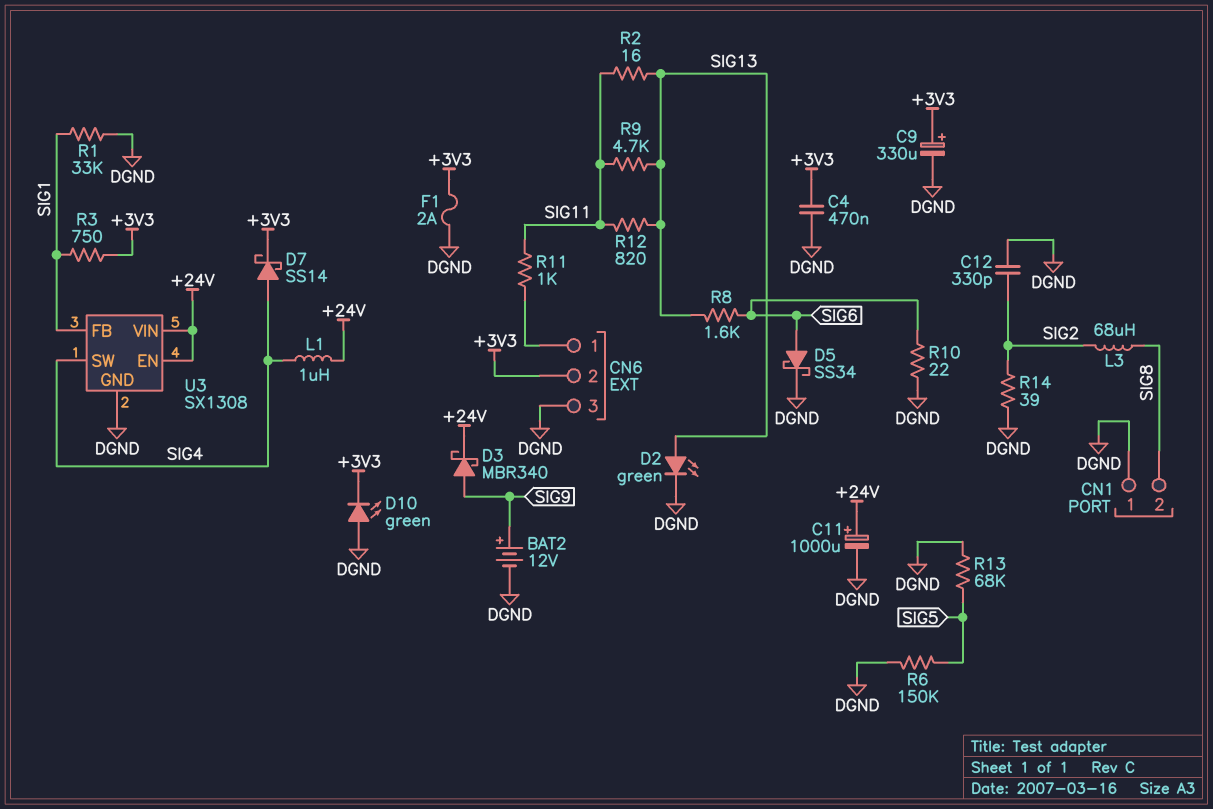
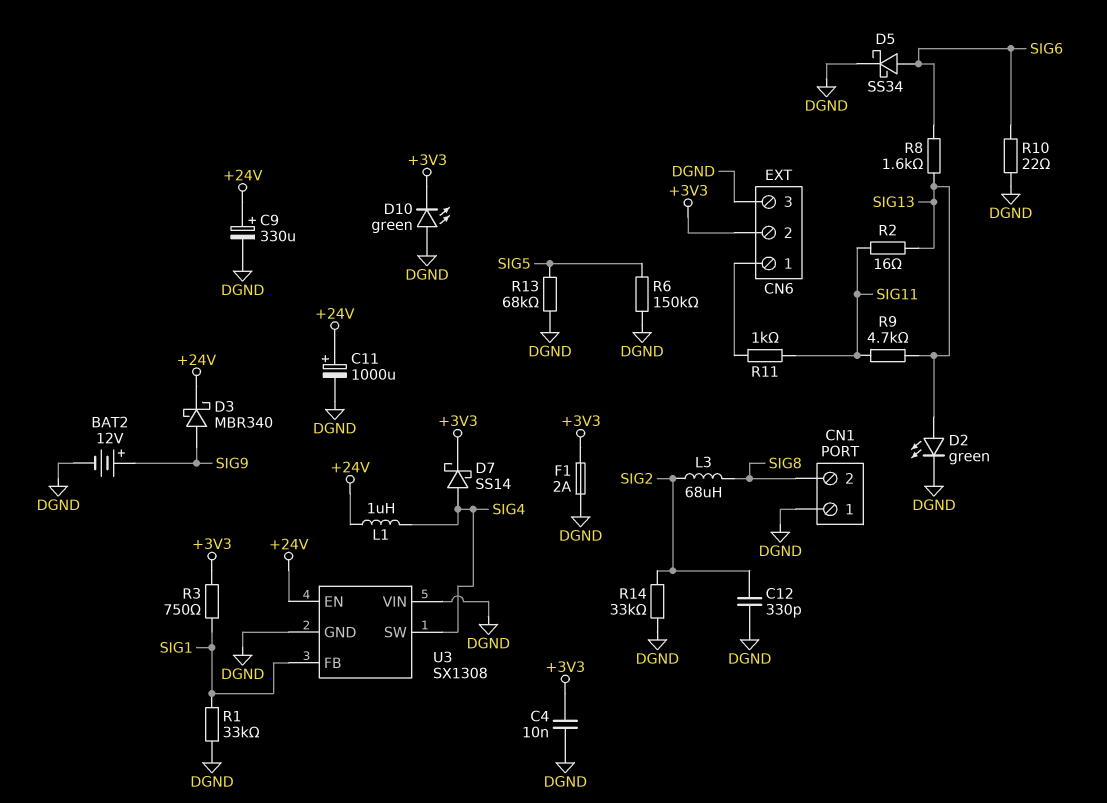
C4: 470nF (+3V3, DGND) -> 10nF (+3V3, DGND)
C9: 330uF (plus +3V3, minus DGND) -> 330uF (plus +24V, minus DGND)
R12: 820 (SIG11, SIG13) -> none
R14: 39 (DGND, SIG2) -> 33k (DGND, SIG2)
U3 pin VIN: +24V -> DGND

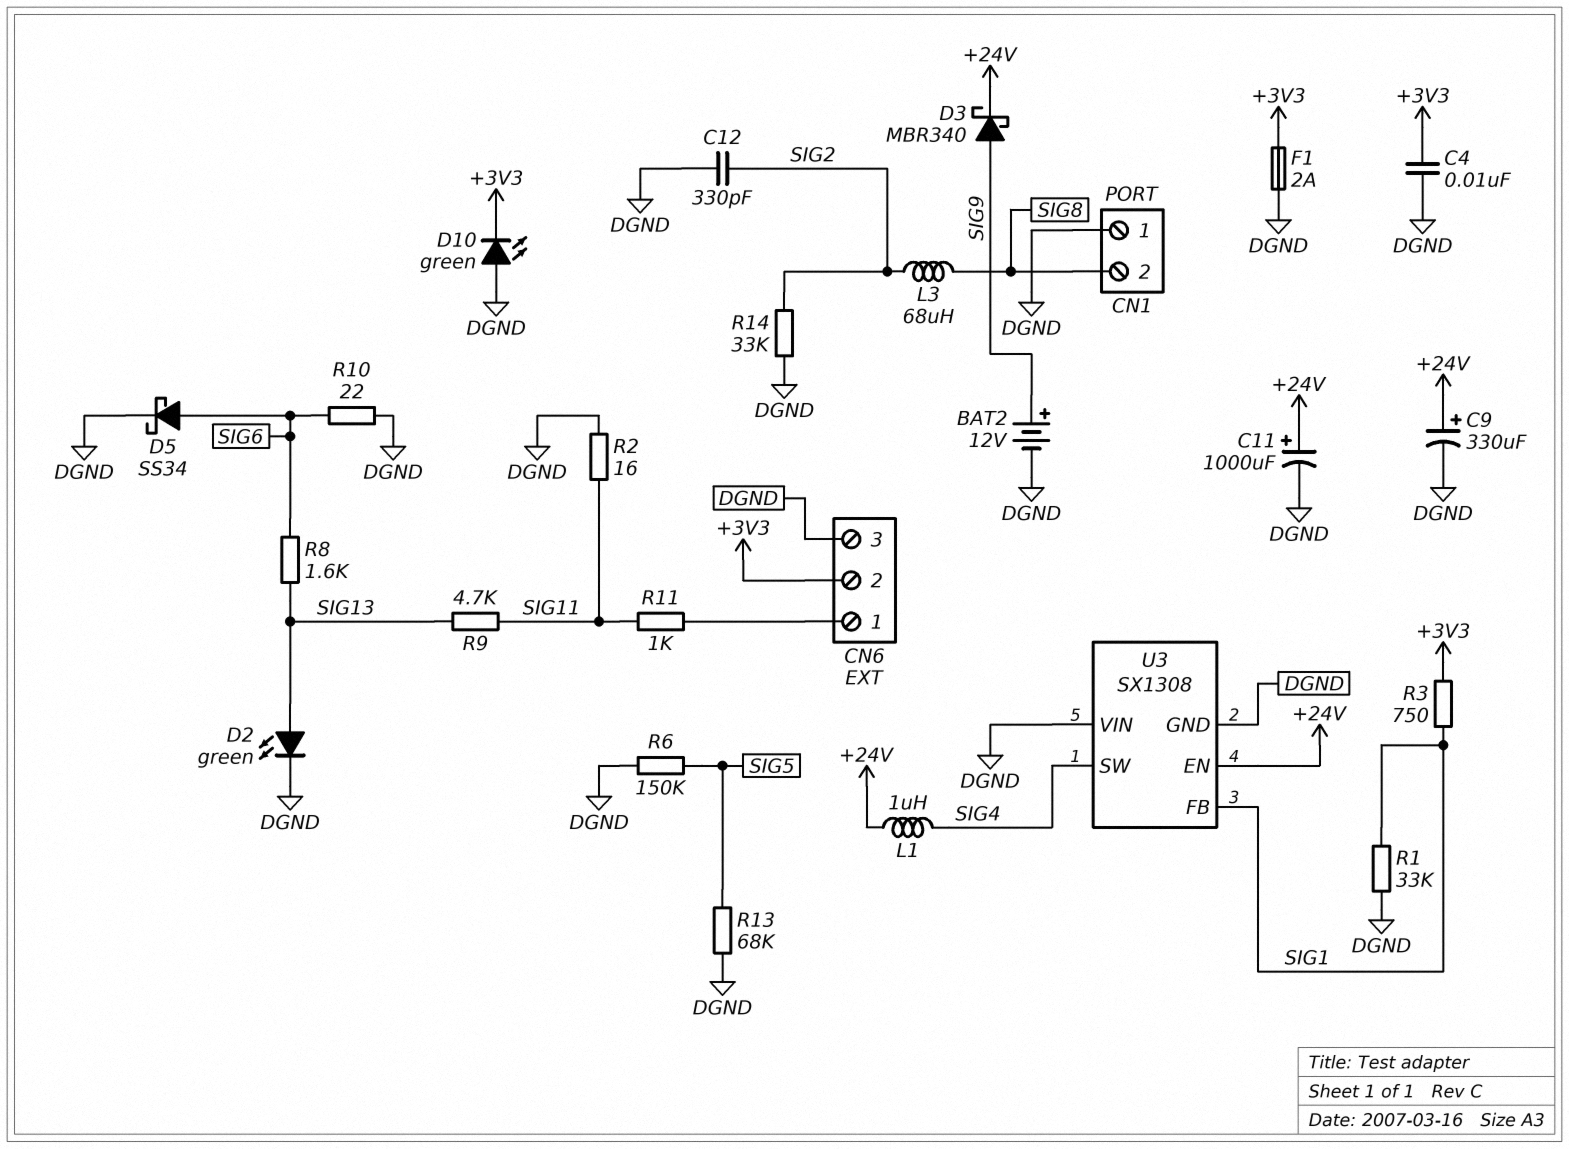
D7: schottky SS14 (A SIG4, K +3V3) -> none
R2: 16 (SIG11, SIG13) -> 16 (DGND, SIG11)

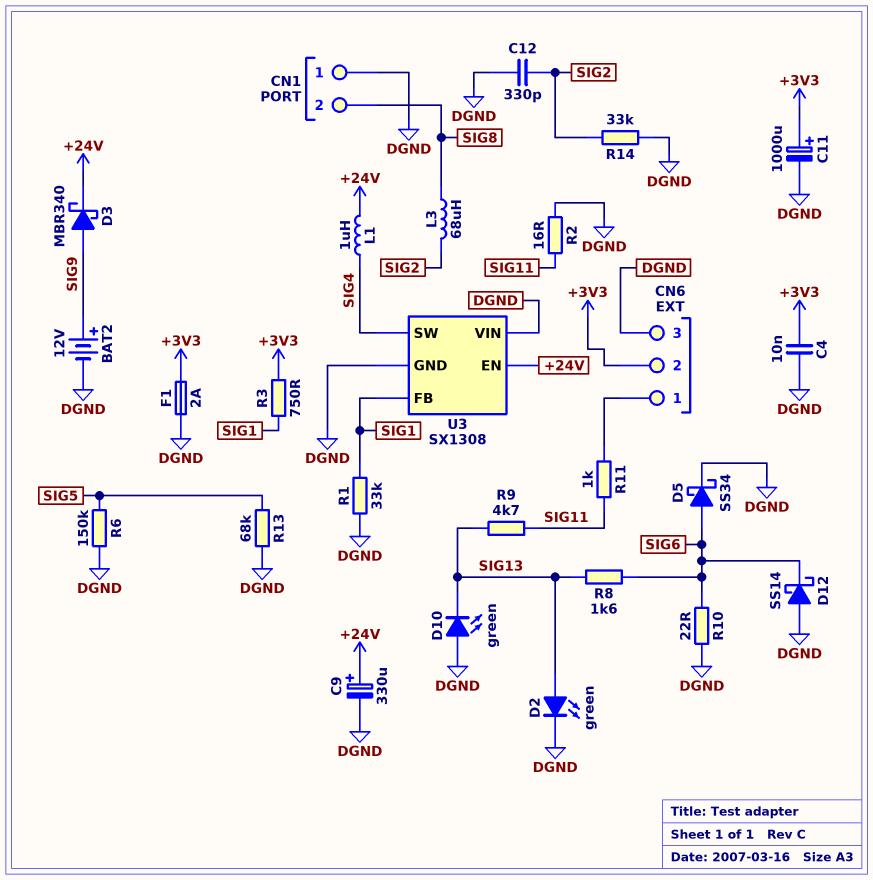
C11: 1000uF (plus +24V, minus DGND) -> 1000uF (plus +3V3, minus DGND)
D10: LED green (A DGND, K +3V3) -> LED green (A DGND, K SIG13)
D12: none -> schottky SS14 (A DGND, K SIG6)

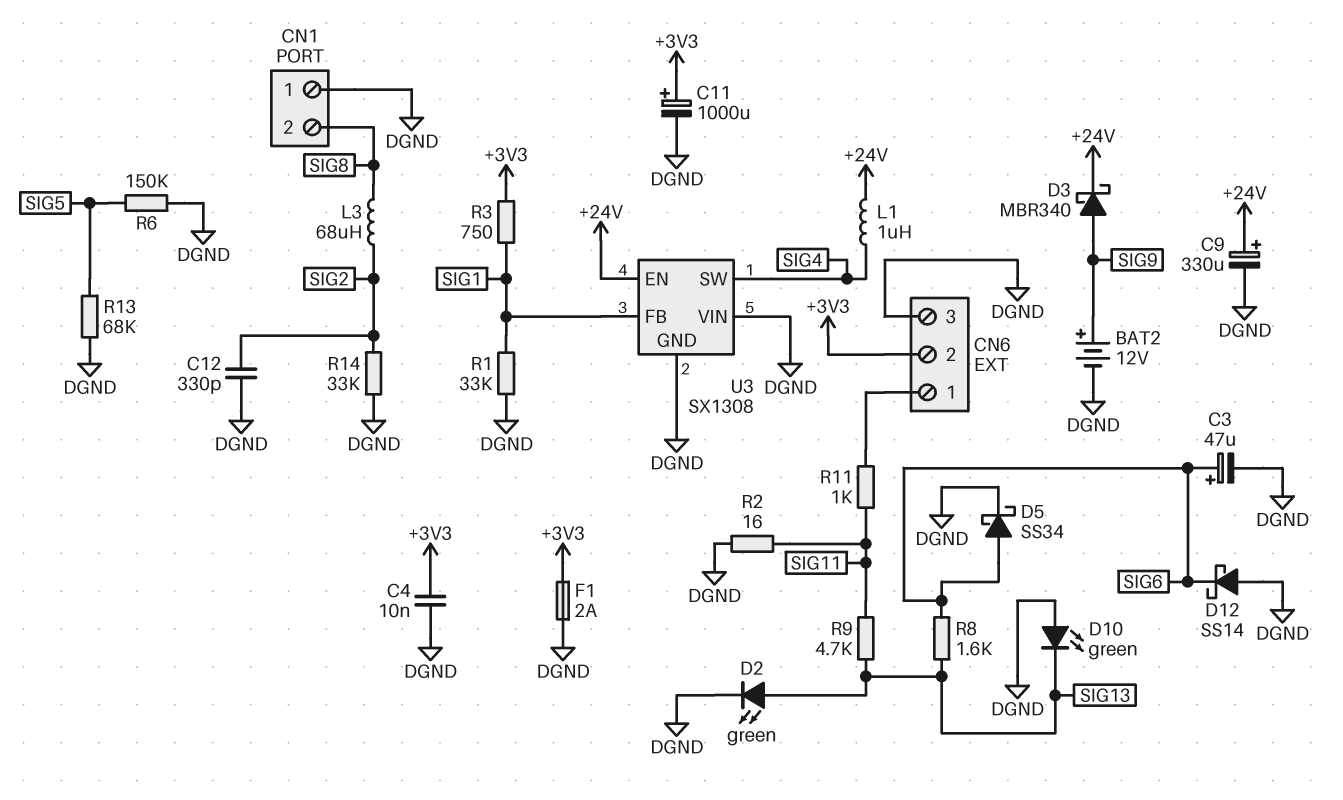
C3: none -> 47uF (plus SIG6, minus DGND)
R10: 22 (DGND, SIG6) -> none

